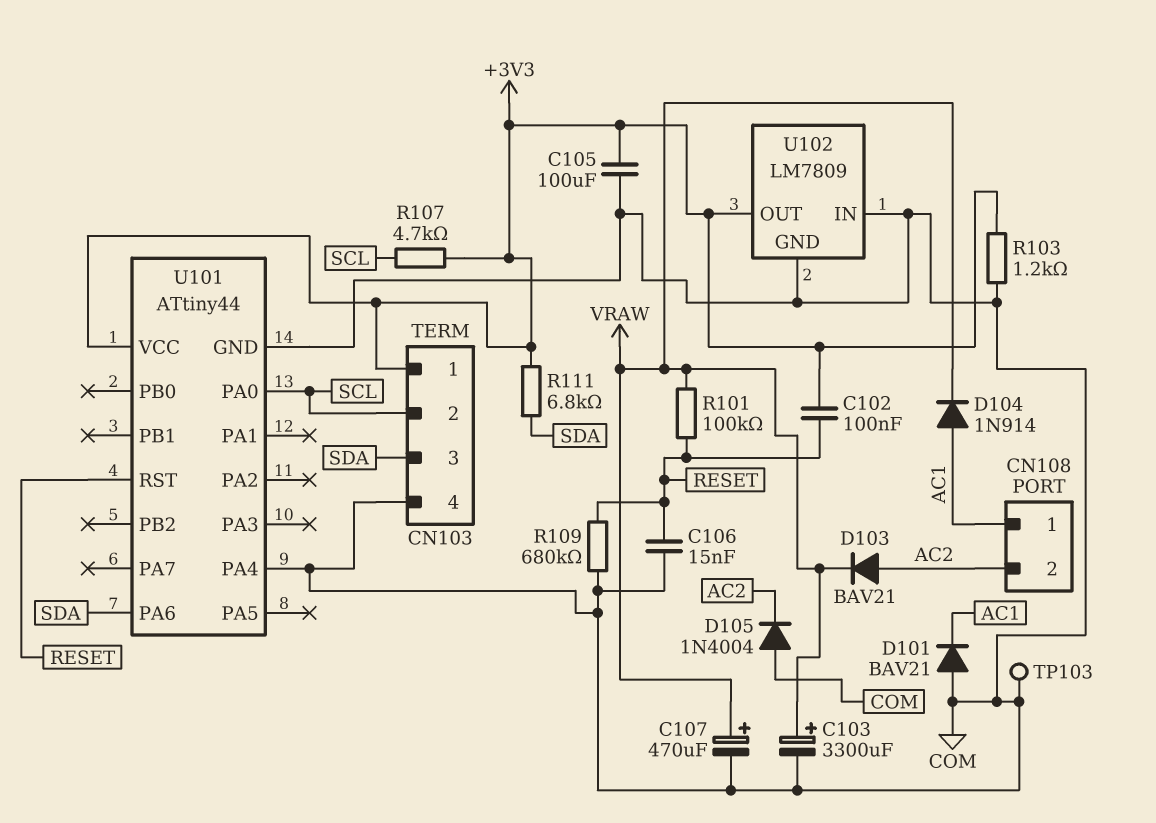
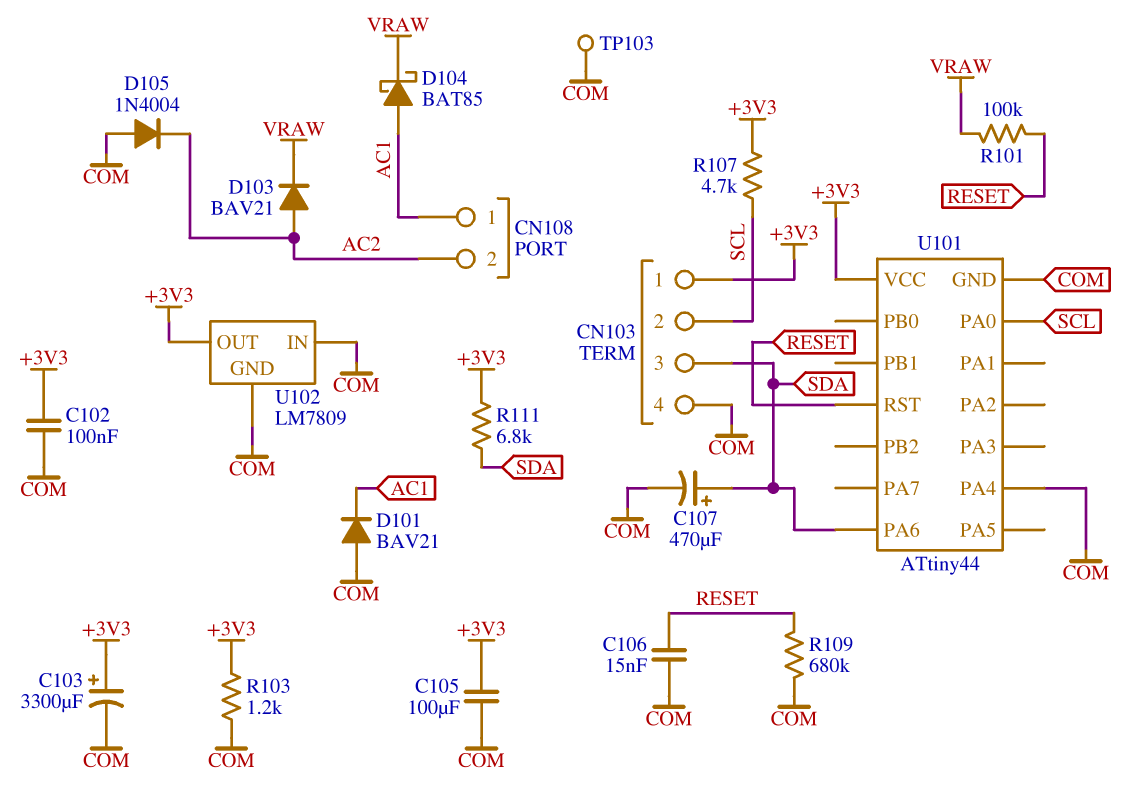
C102: 100nF (+3V3, RESET) -> 100nF (+3V3, COM)
C103: 3300uF (plus VRAW, minus COM) -> 3300uF (plus +3V3, minus COM)
C107: 470uF (plus VRAW, minus COM) -> 470uF (plus SDA, minus COM)
D104: diode 1N914 (A AC1, K VRAW) -> schottky BAT85 (A AC1, K VRAW)

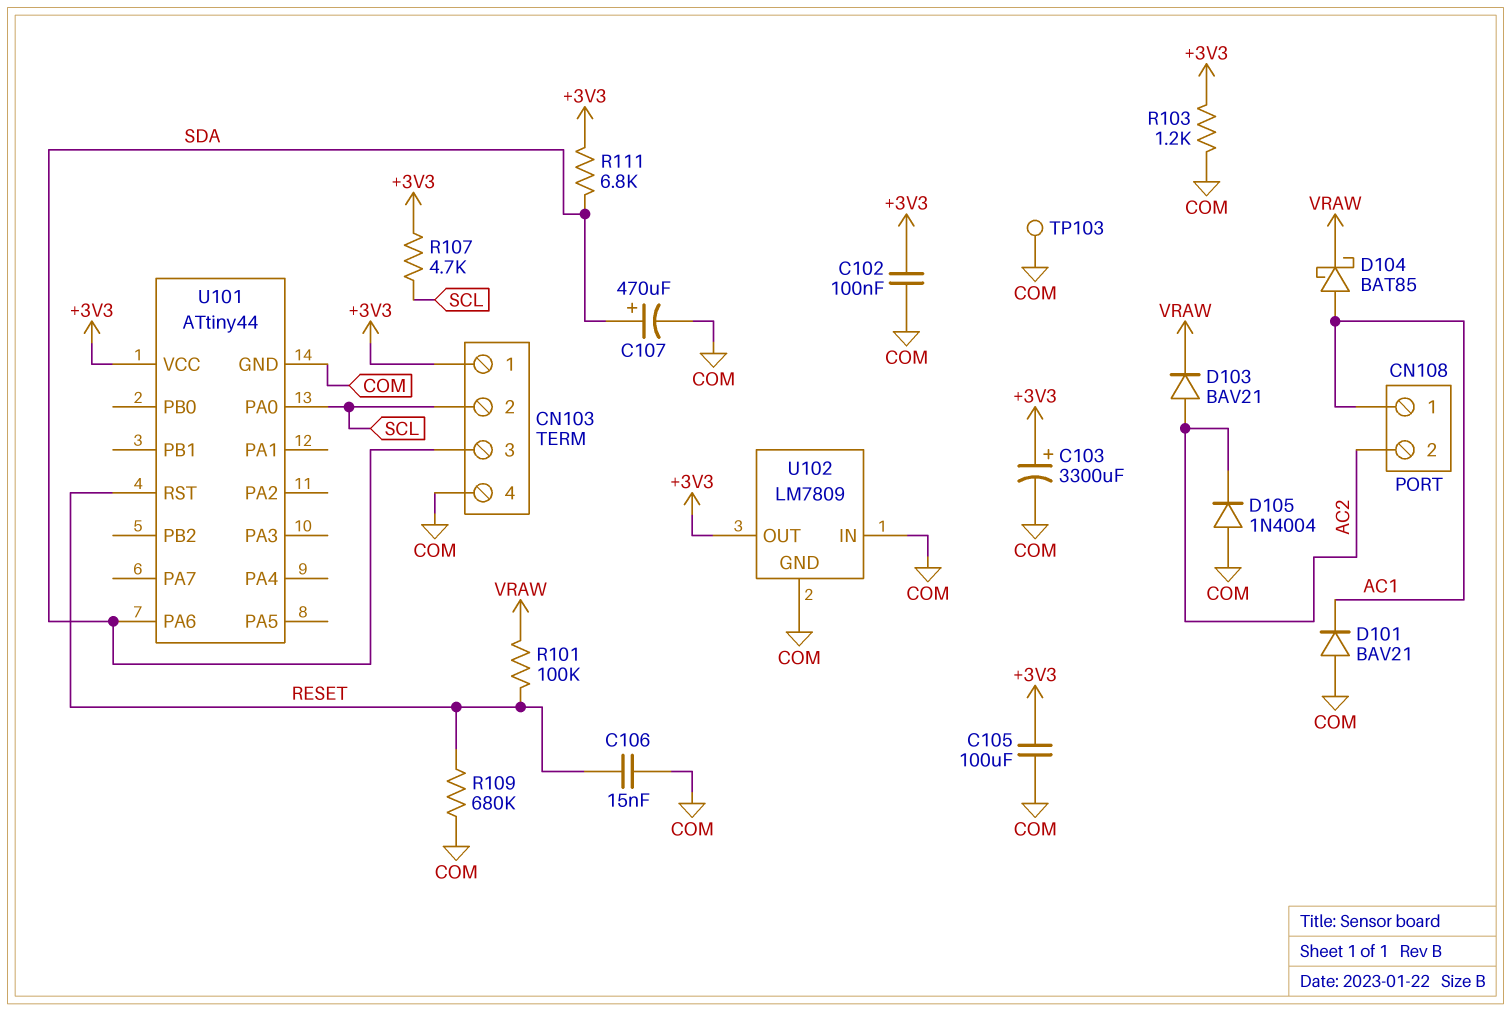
U101 pin PA4: COM -> none

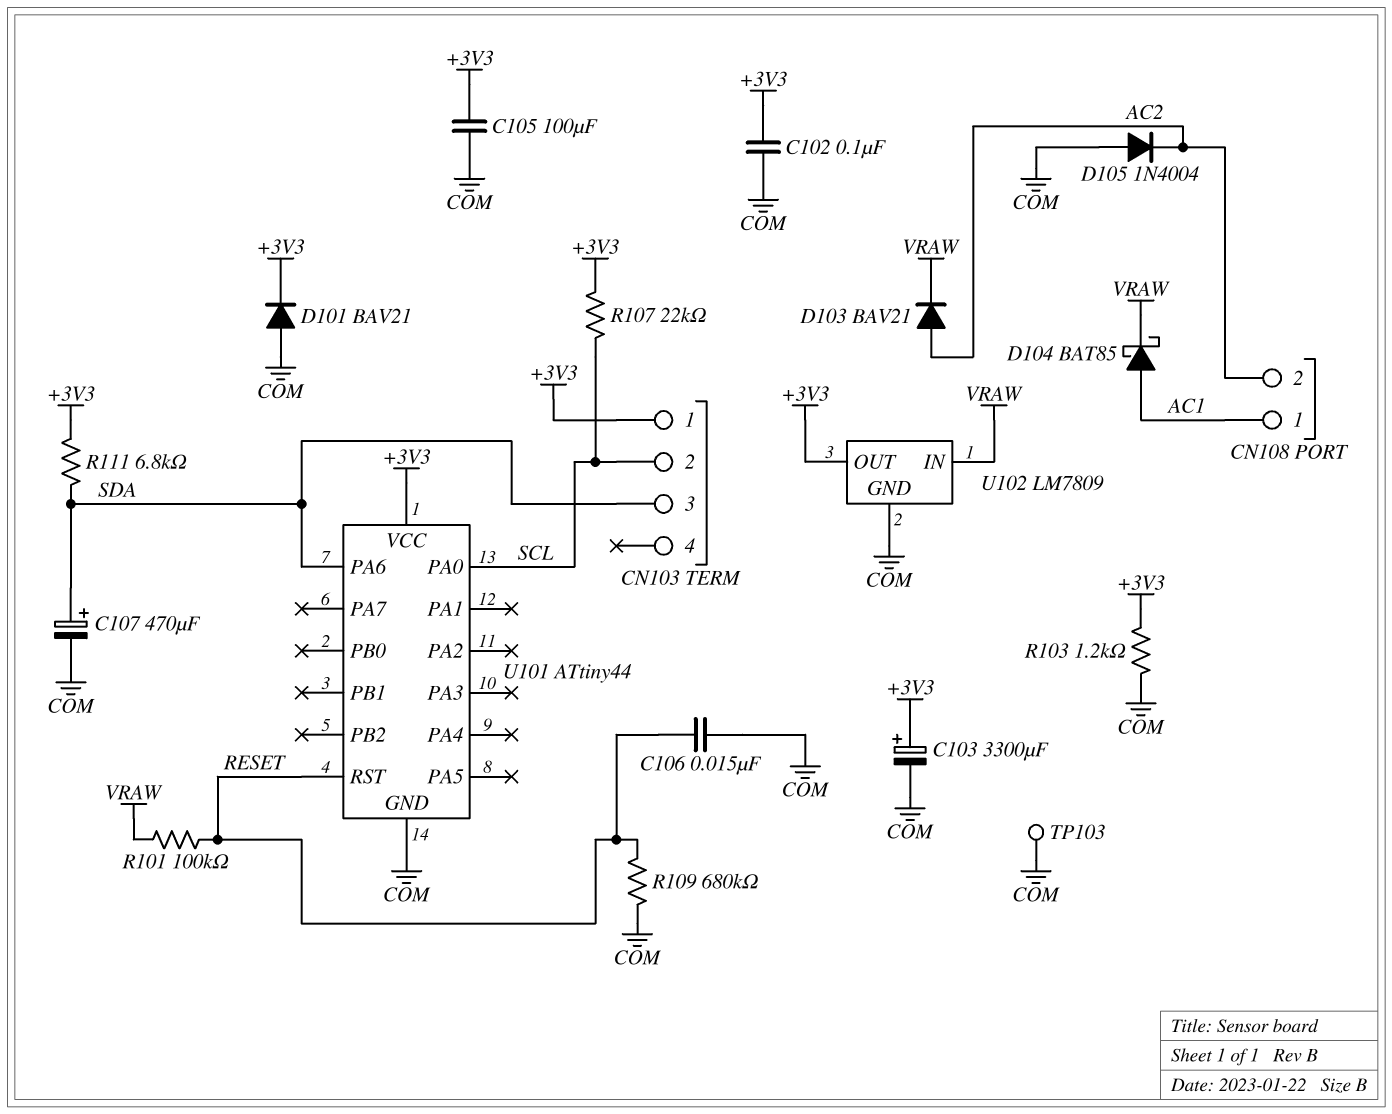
CN103 pin 4: COM -> none
D101: diode BAV21 (A COM, K AC1) -> diode BAV21 (A COM, K +3V3)
R107: 4.7k (+3V3, SCL) -> 22k (+3V3, SCL)
U102 pin IN: COM -> VRAW

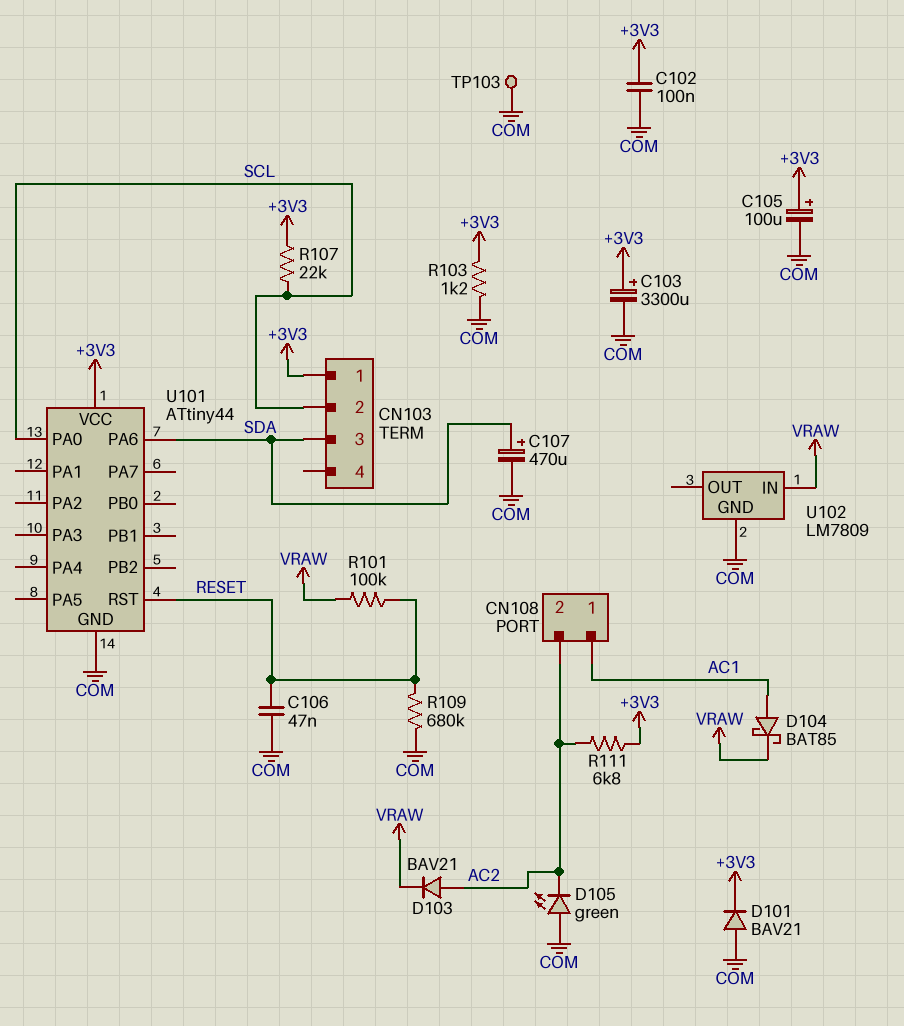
C105: 100uF (+3V3, COM) -> 100uF (plus +3V3, minus COM)
C106: 15nF (COM, RESET) -> 47nF (COM, RESET)
D105: diode 1N4004 (A COM, K AC2) -> LED green (A COM, K AC2)
R111: 6.8k (+3V3, SDA) -> 6.8k (+3V3, AC2)
U102 pin OUT: +3V3 -> none

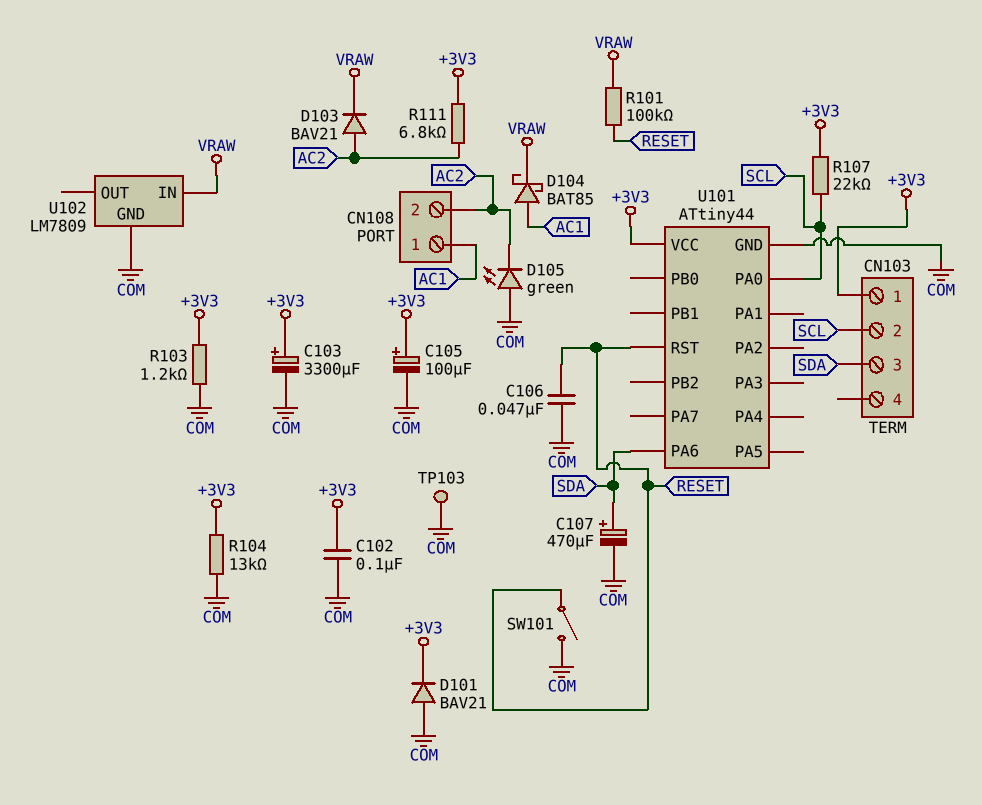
R104: none -> 13k (+3V3, COM)
R109: 680k (COM, RESET) -> none
SW101: none -> switch (COM, RESET)

